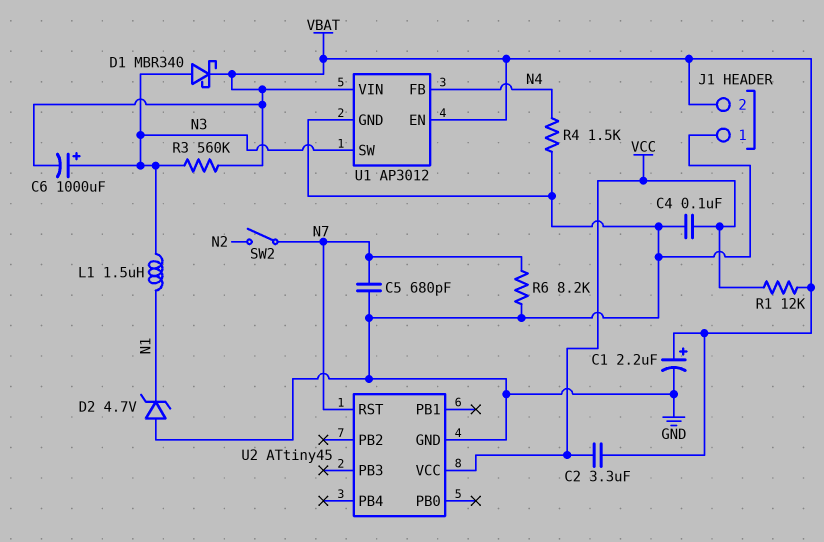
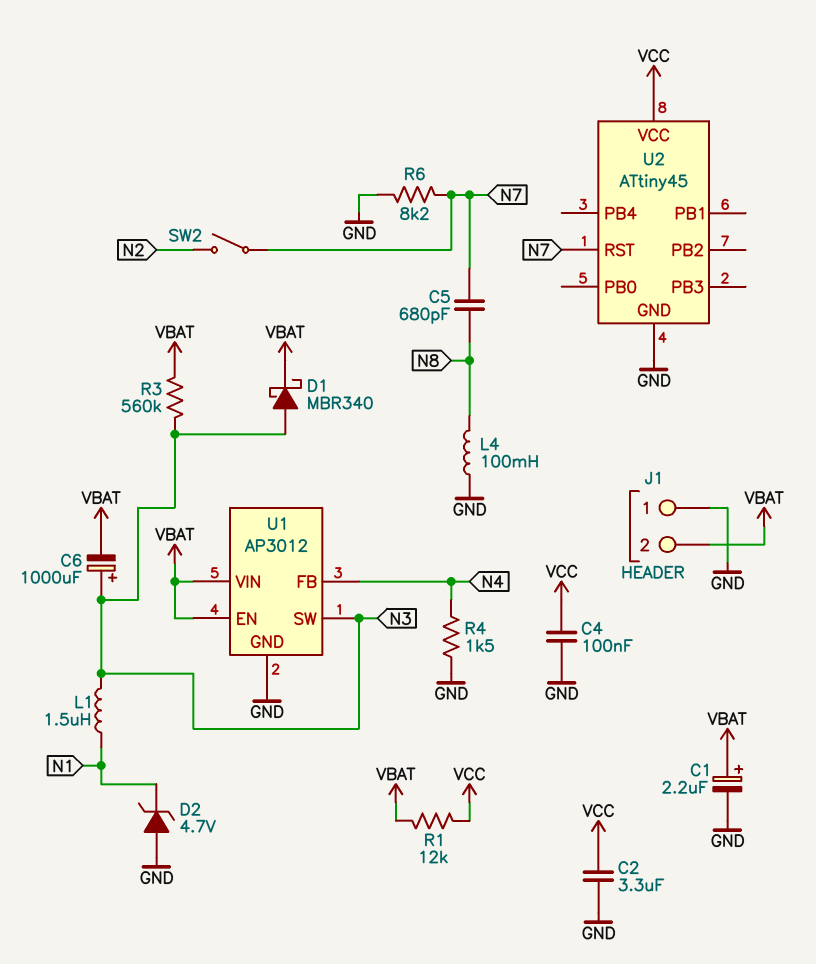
C2: 3.3uF (VBAT, VCC) -> 3.3uF (GND, VCC)
C5: 680pF (GND, N7) -> 680pF (N7, N8)
L4: none -> 100mH (GND, N8)

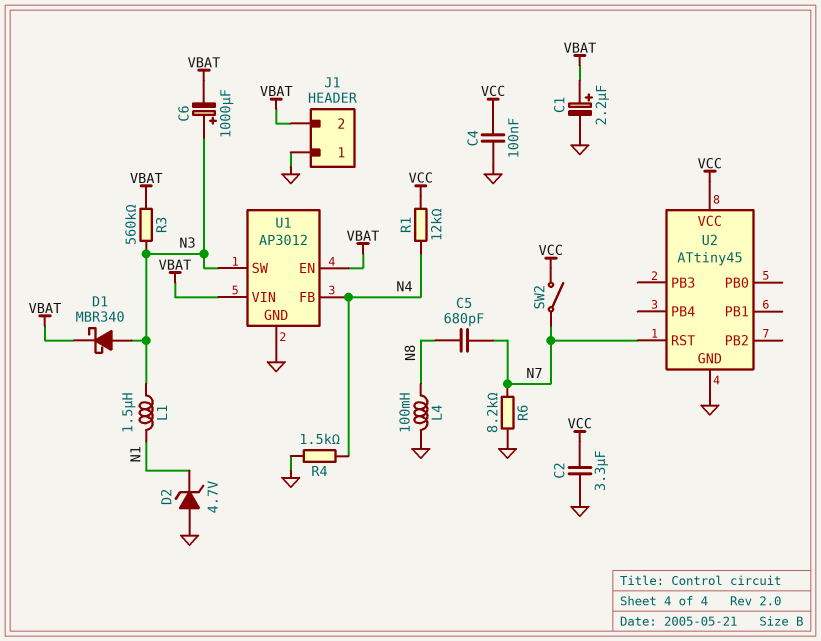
R1: 12k (VBAT, VCC) -> 12k (N4, VCC)
SW2: switch (N2, N7) -> switch (N7, VCC)

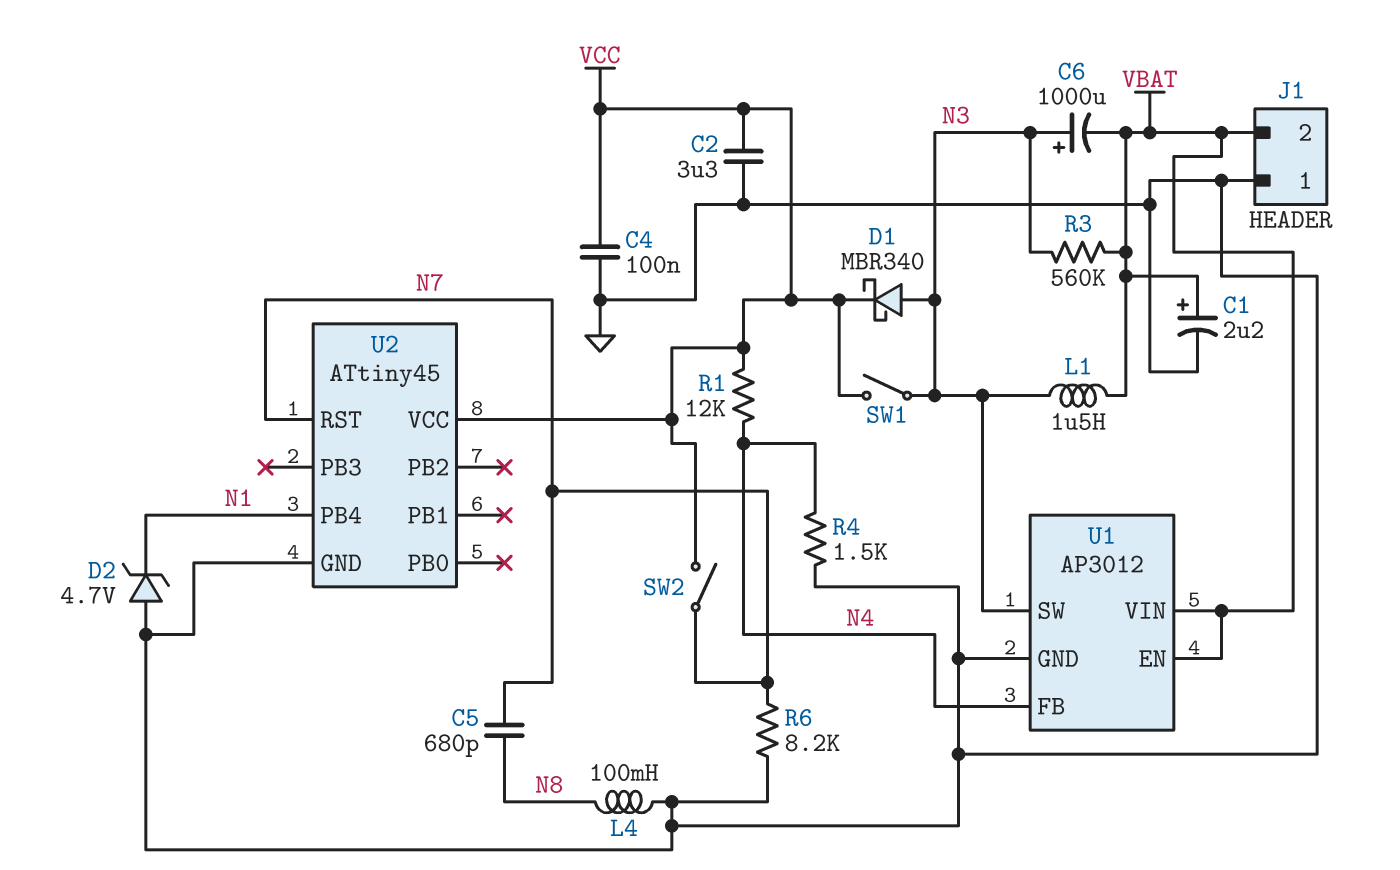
D1: schottky MBR340 (A N3, K VBAT) -> schottky MBR340 (A N3, K VCC)
L1: 1.5uH (N1, N3) -> 1.5uH (N3, VBAT)
SW1: none -> switch (N3, VCC)
U2 pin PB4: none -> N1

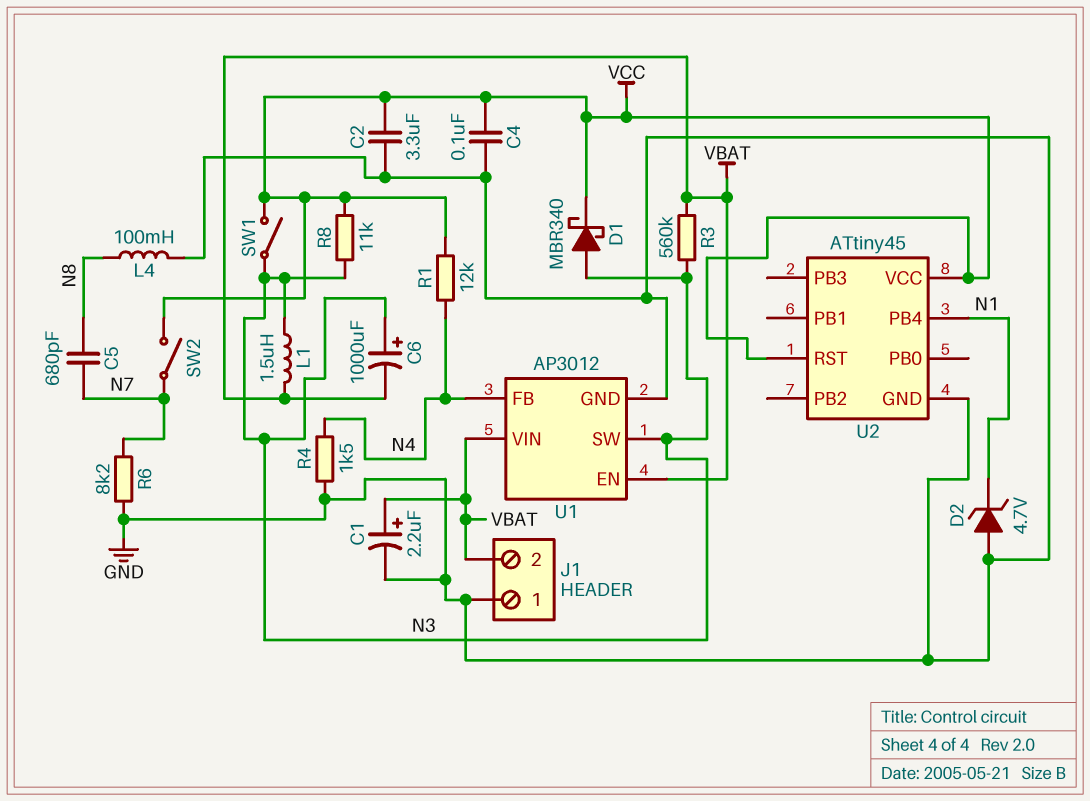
R8: none -> 11k (N3, VCC)
U2 pin RST: N7 -> VCC

